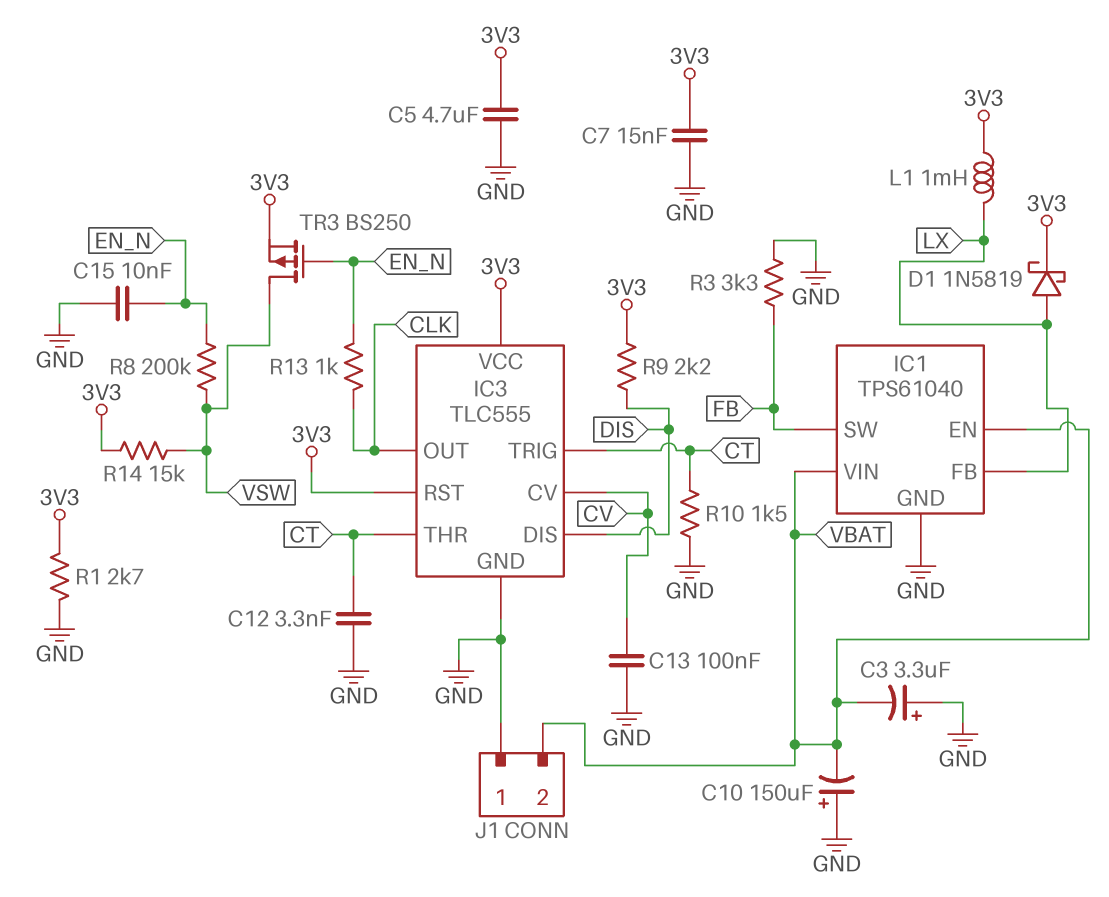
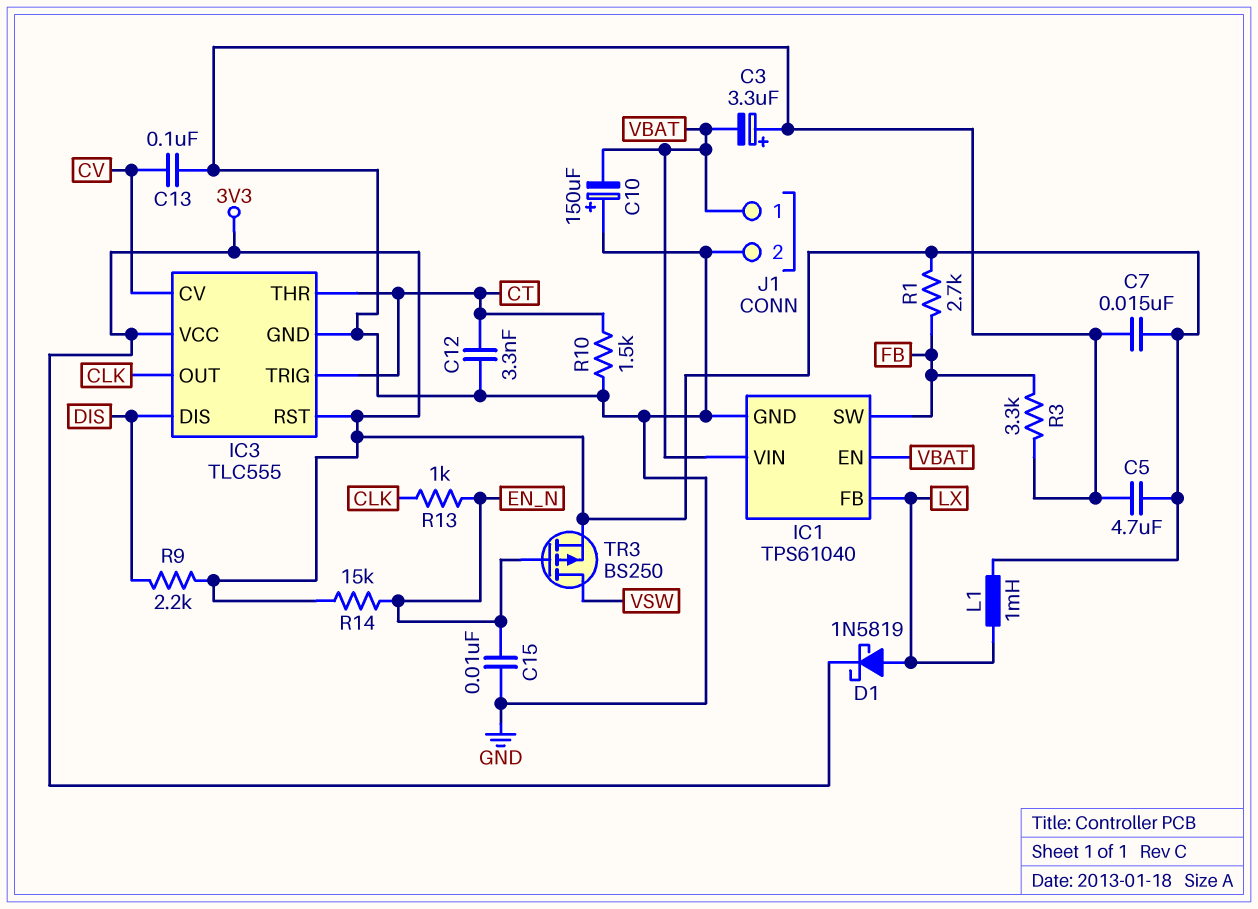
J1 pin 1: GND -> VBAT
J1 pin 2: VBAT -> GND
R1: 2.7k (3V3, GND) -> 2.7k (3V3, FB)
R8: 200k (EN_N, VSW) -> none
R14: 15k (3V3, VSW) -> 15k (3V3, EN_N)

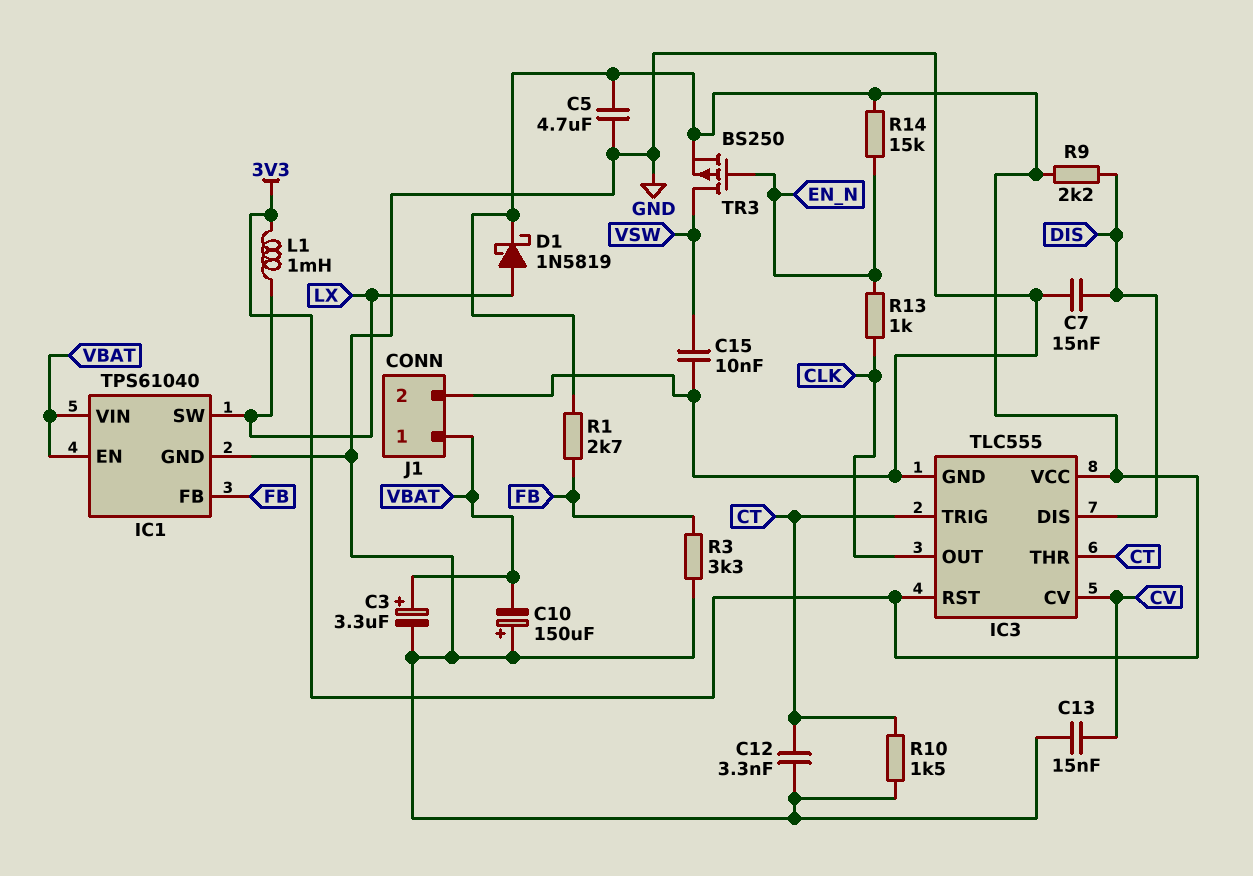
C3: 3.3uF (plus GND, minus VBAT) -> 3.3uF (plus VBAT, minus GND)
C7: 15nF (3V3, GND) -> 15nF (DIS, GND)
C13: 100nF (CV, GND) -> 15nF (CV, GND)
C15: 10nF (EN_N, GND) -> 10nF (GND, VSW)
IC1 pin FB: LX -> FB
IC1 pin SW: FB -> LX

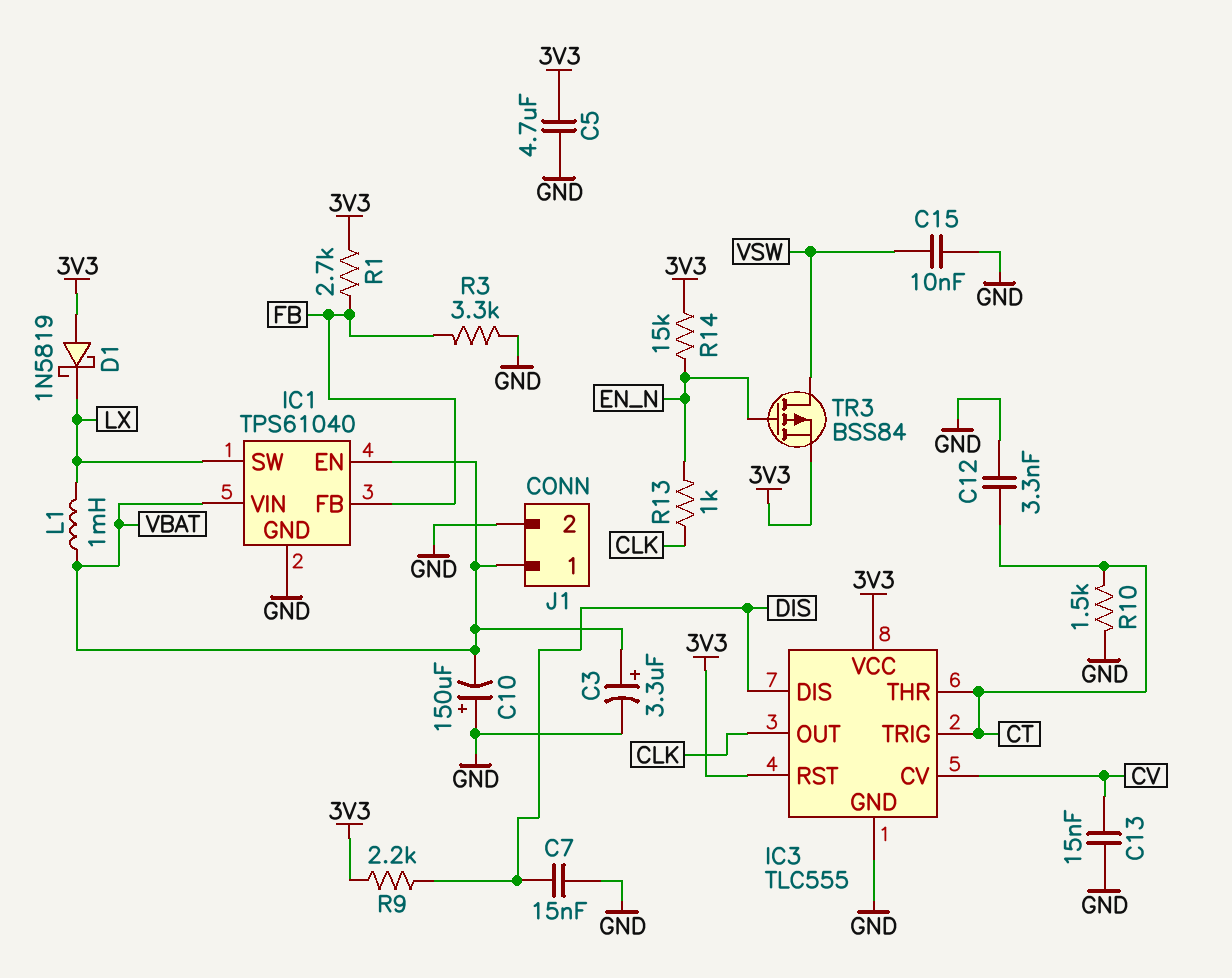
D1: schottky 1N5819 (A LX, K 3V3) -> schottky 1N5819 (A 3V3, K LX)
L1: 1mH (3V3, LX) -> 1mH (LX, VBAT)
TR3: PMOS BS250 (G EN_N, D VSW, S 3V3) -> PMOS BSS84 (G EN_N, D VSW, S 3V3)

